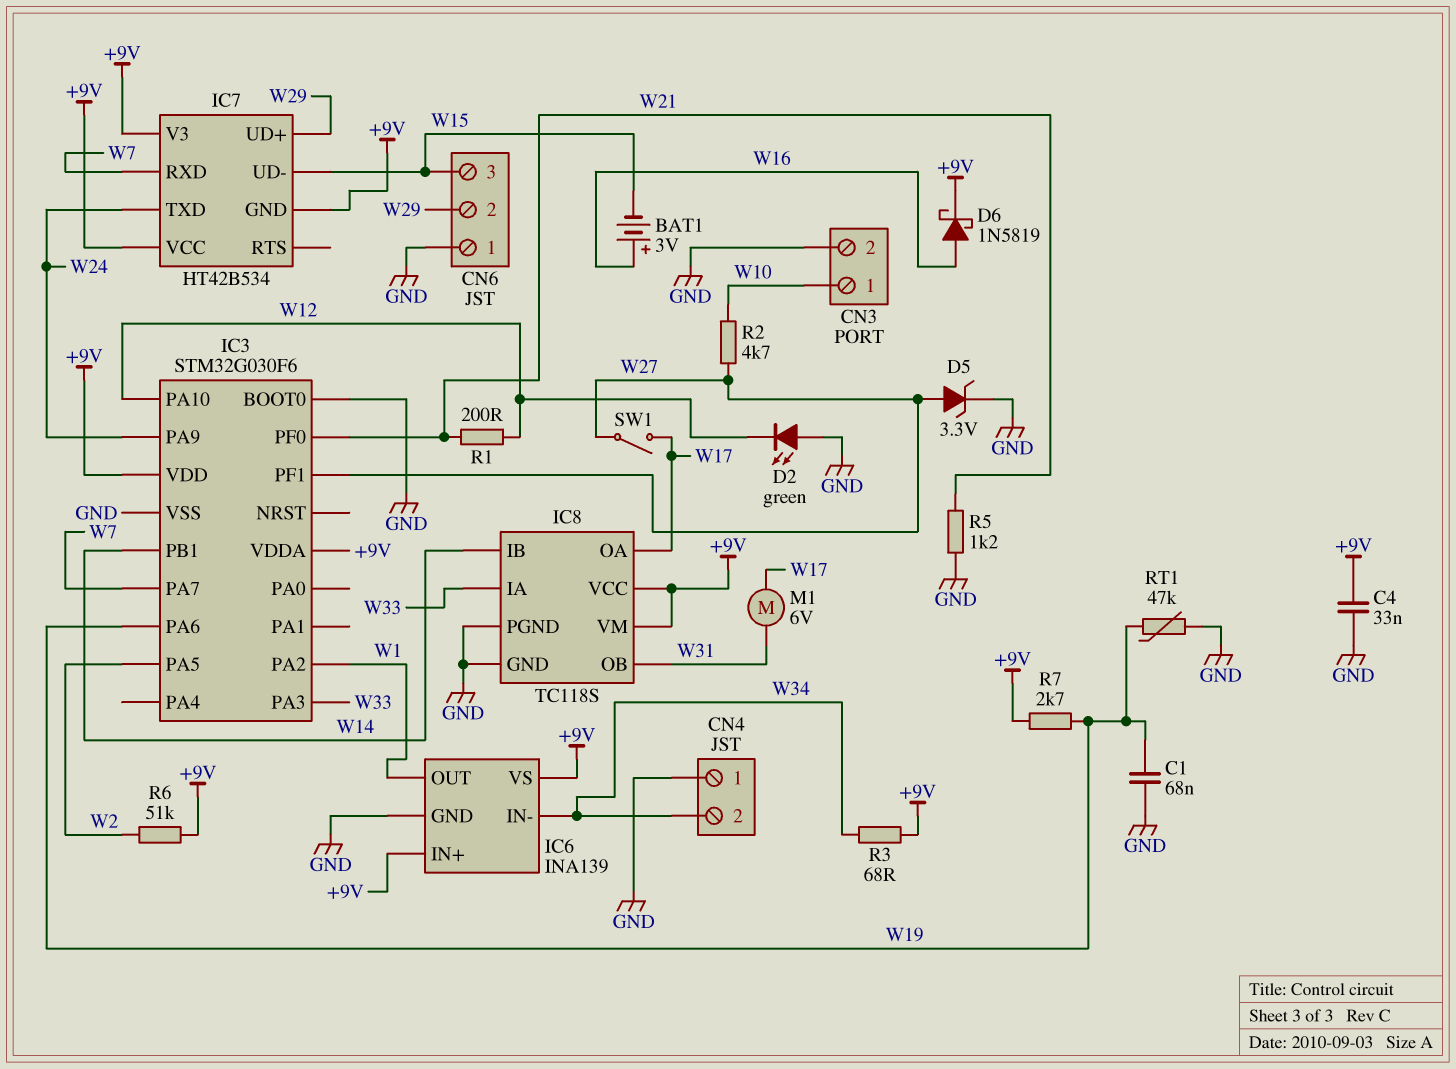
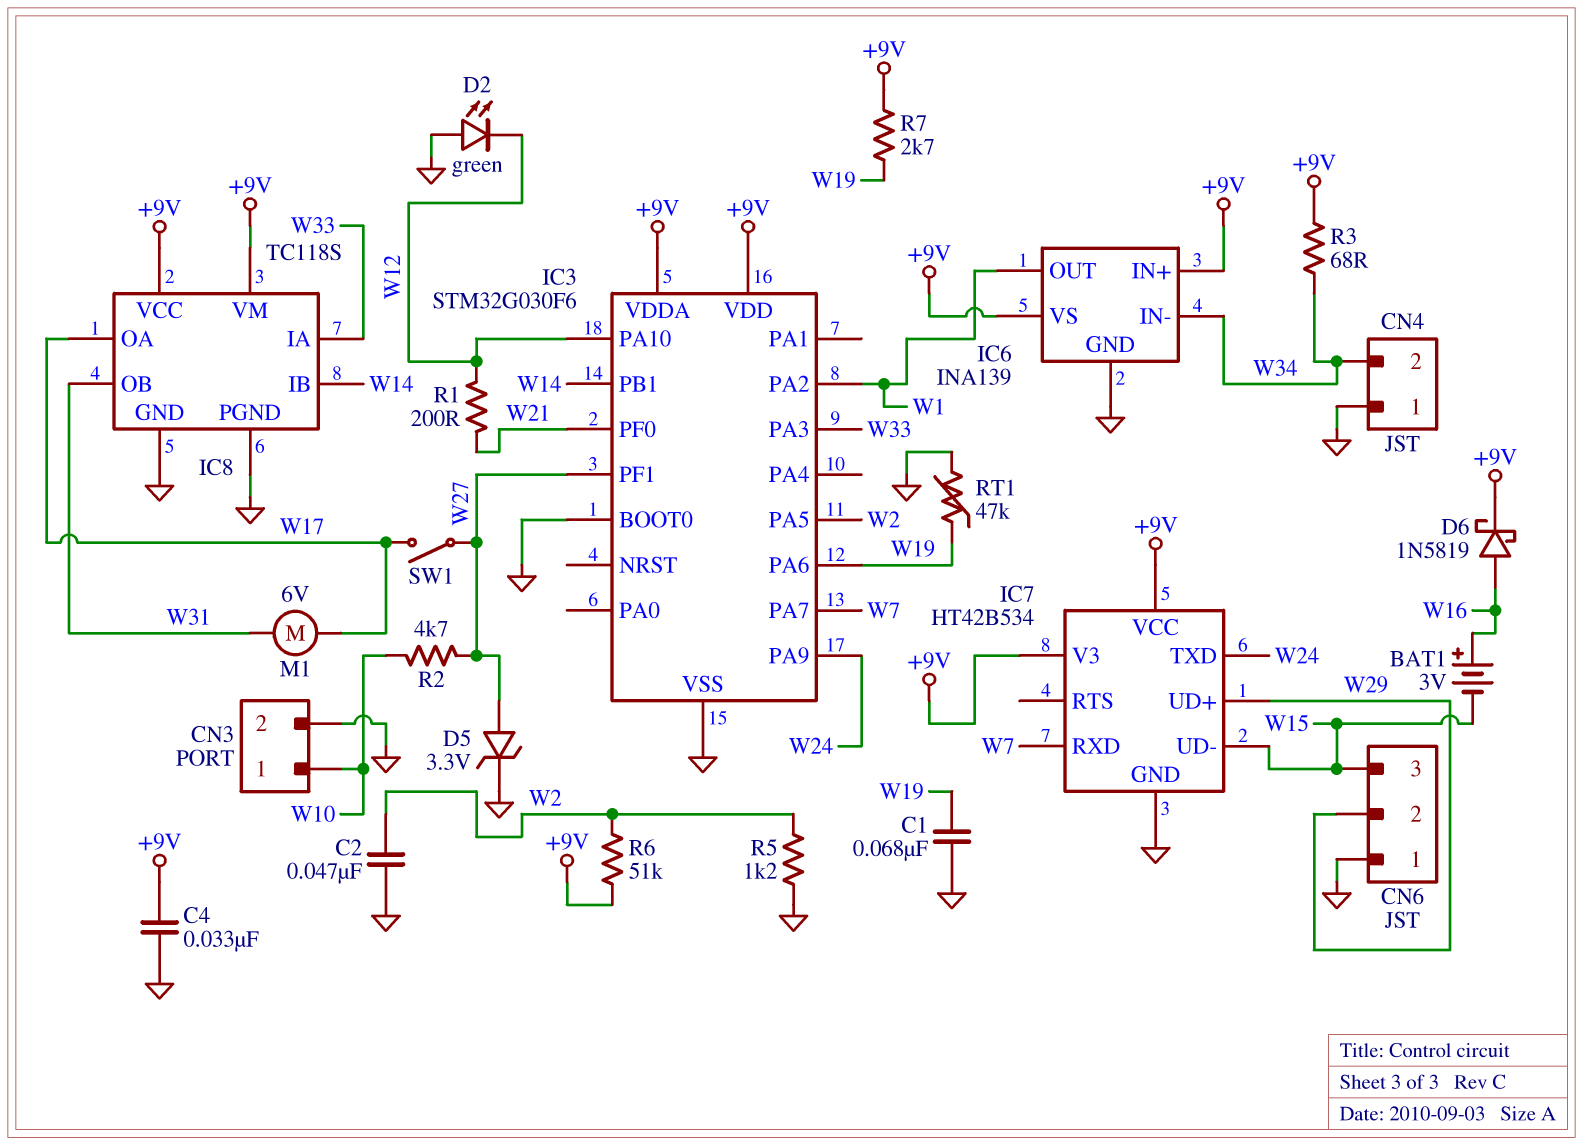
C2: none -> 47nF (GND, W2)
IC7 pin GND: +9V -> GND
R5: 1.2k (GND, W21) -> 1.2k (GND, W2)

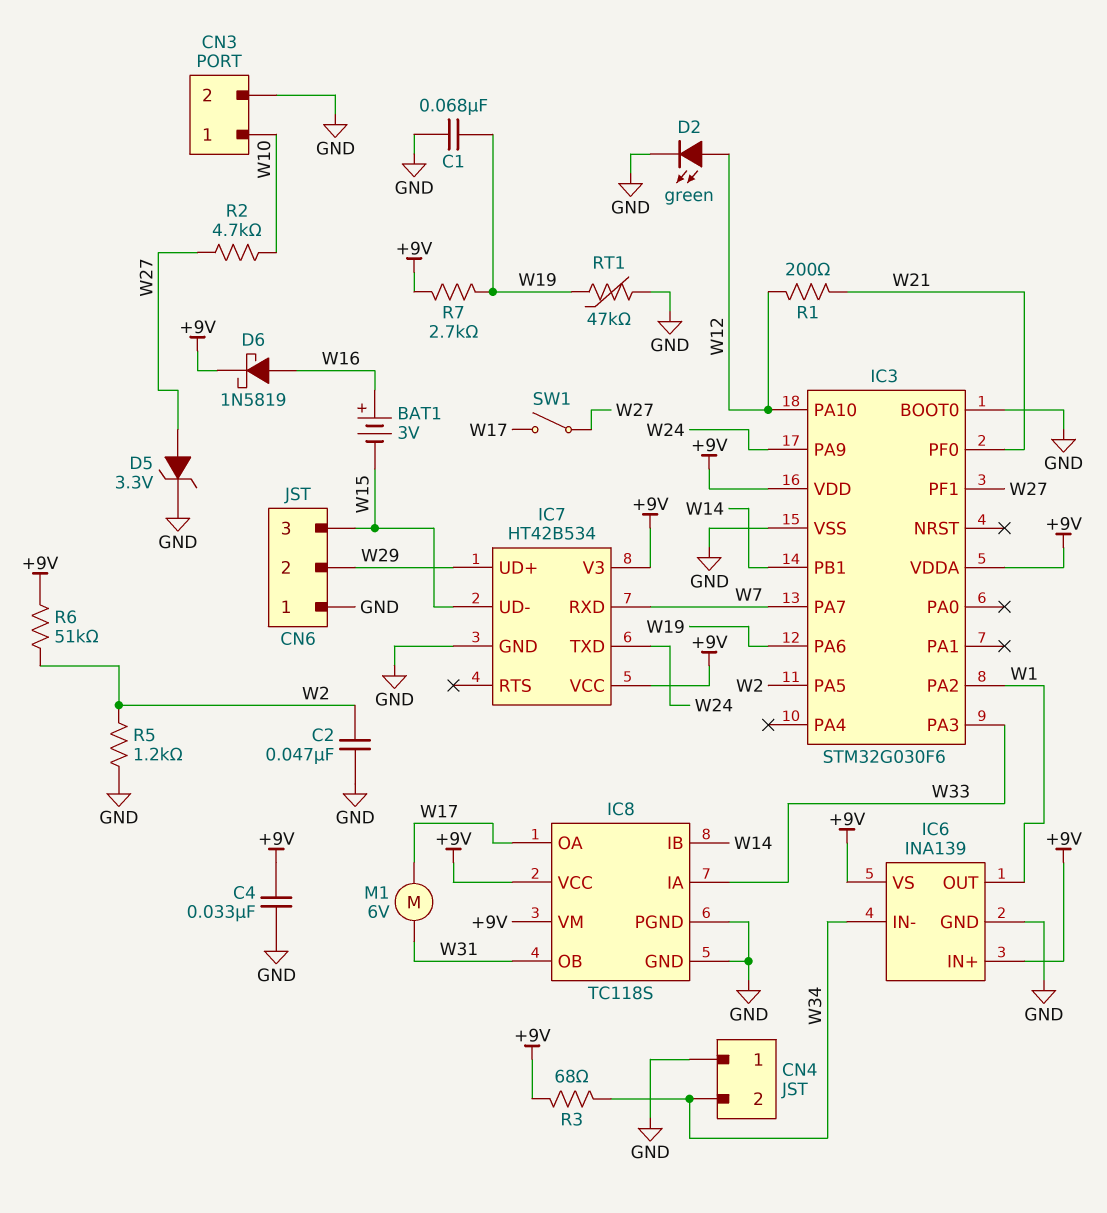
D2: LED green (A GND, K W12) -> LED green (A W12, K GND)

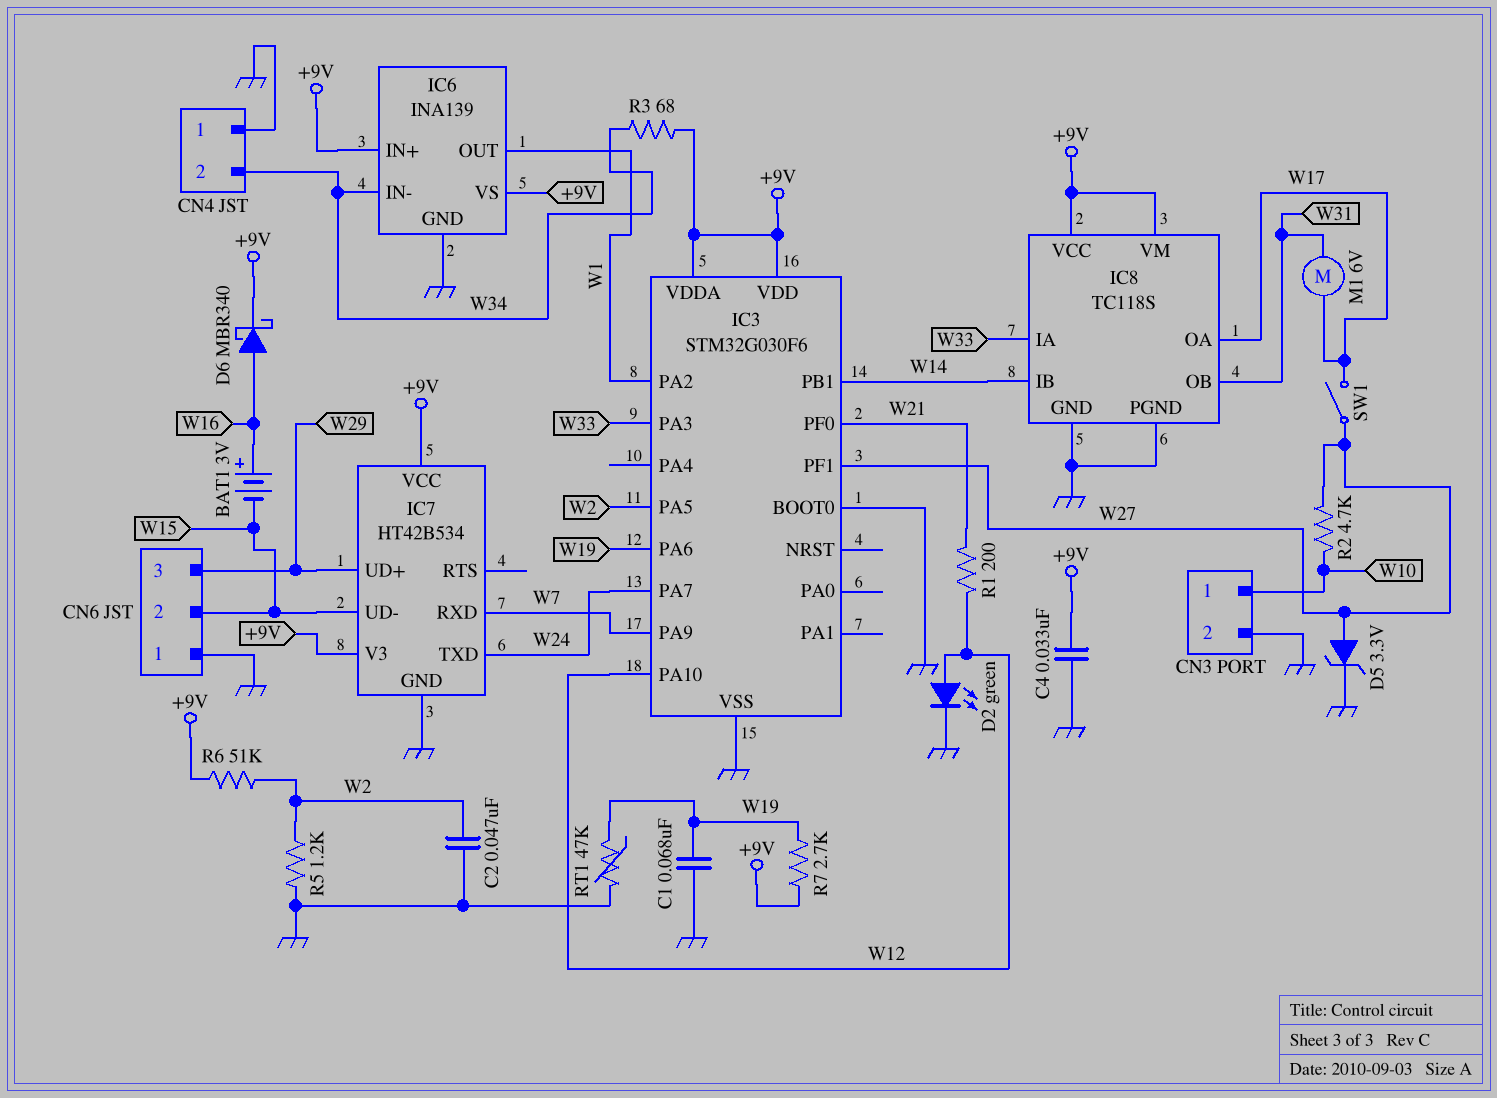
CN6 pin 2: W29 -> W15
CN6 pin 3: W15 -> W29
D6: schottky 1N5819 (A W16, K +9V) -> schottky MBR340 (A W16, K +9V)
IC3 pin PA7: W7 -> W24
IC3 pin PA9: W24 -> W7

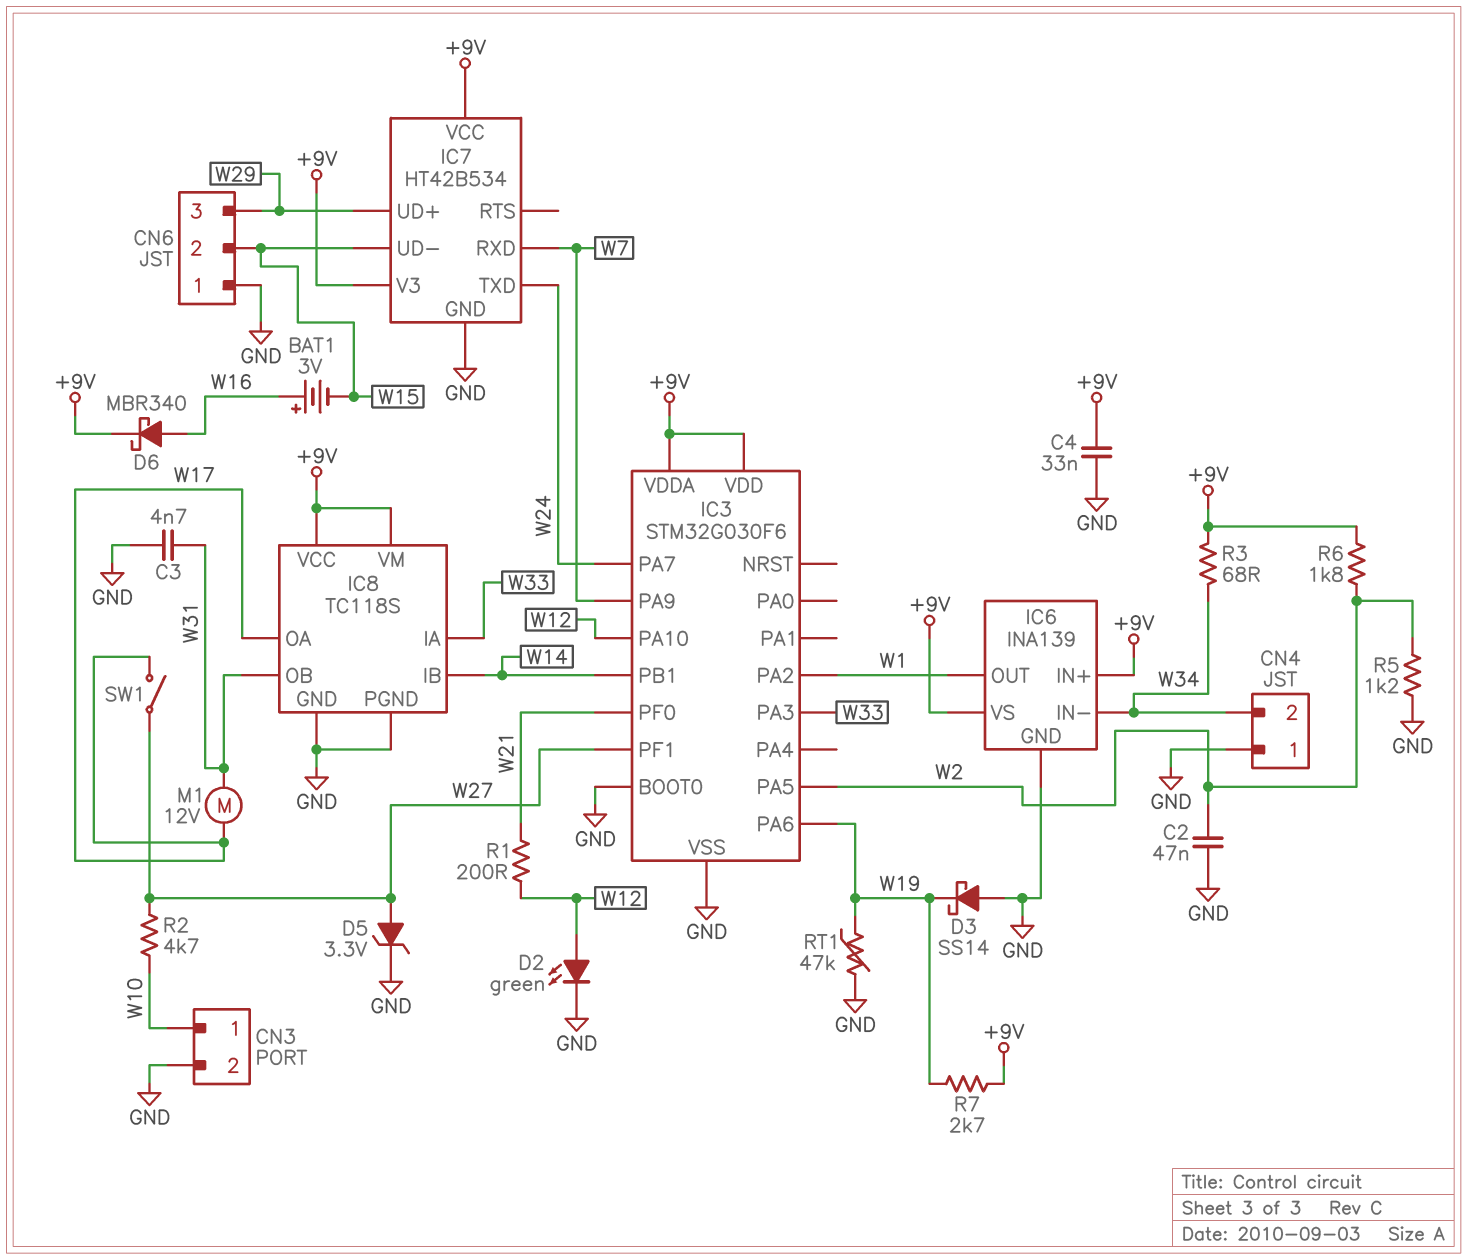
C1: 68nF (GND, W19) -> none
C3: none -> 4.7nF (GND, W31)
D3: none -> schottky SS14 (A GND, K W19)
M1: motor 6V (W17, W31) -> motor 12V (W17, W31)
R6: 51k (+9V, W2) -> 1.8k (+9V, W2)

